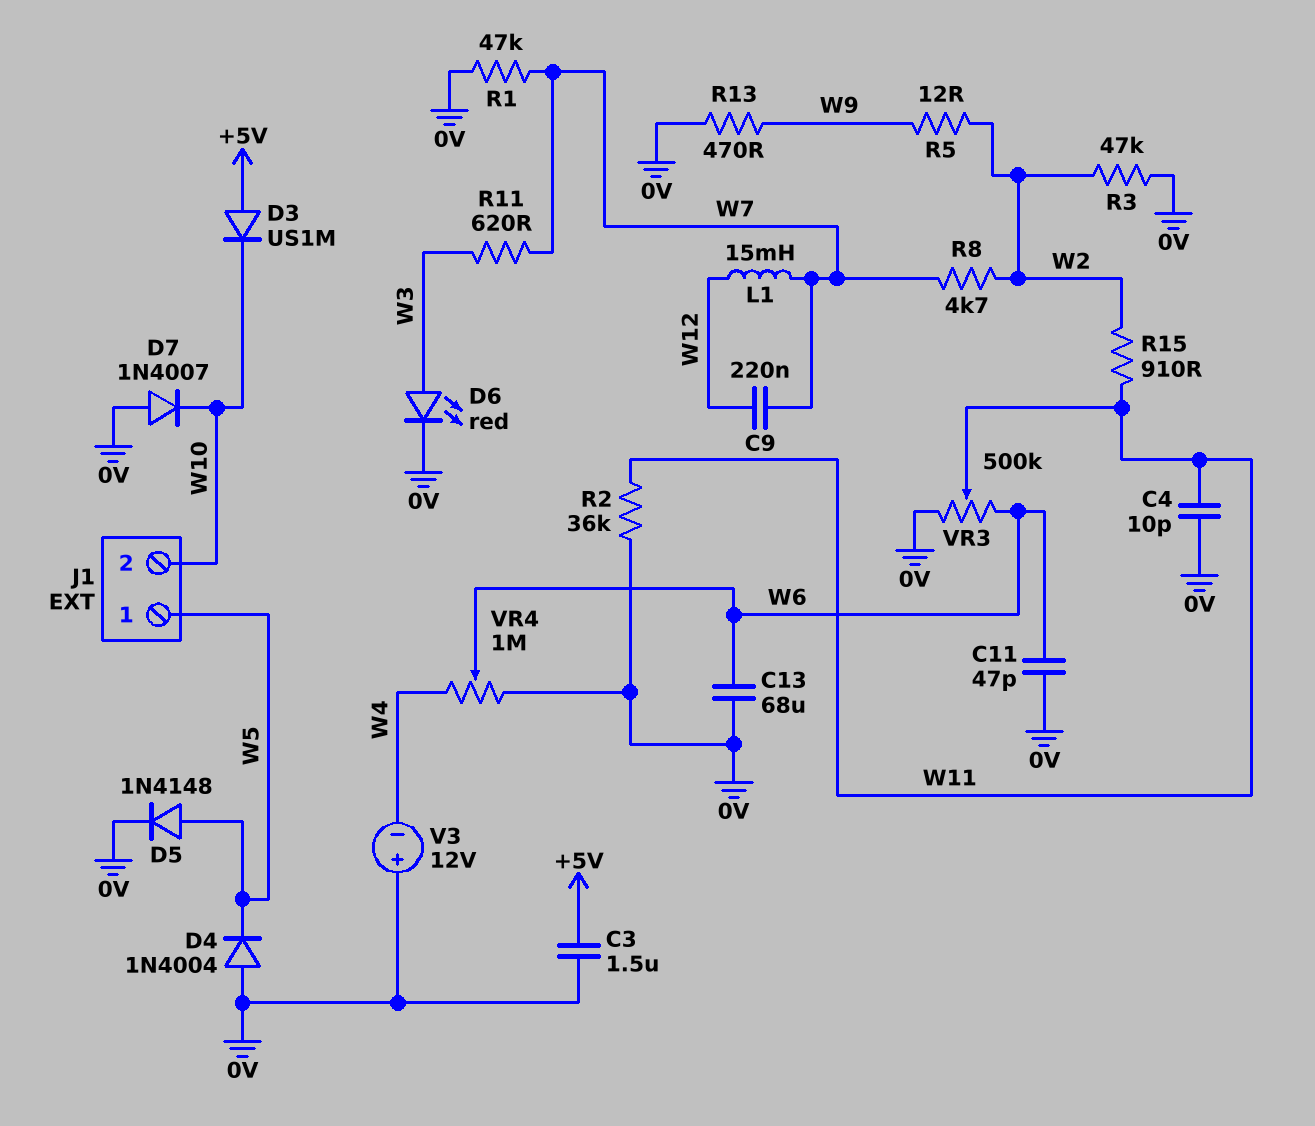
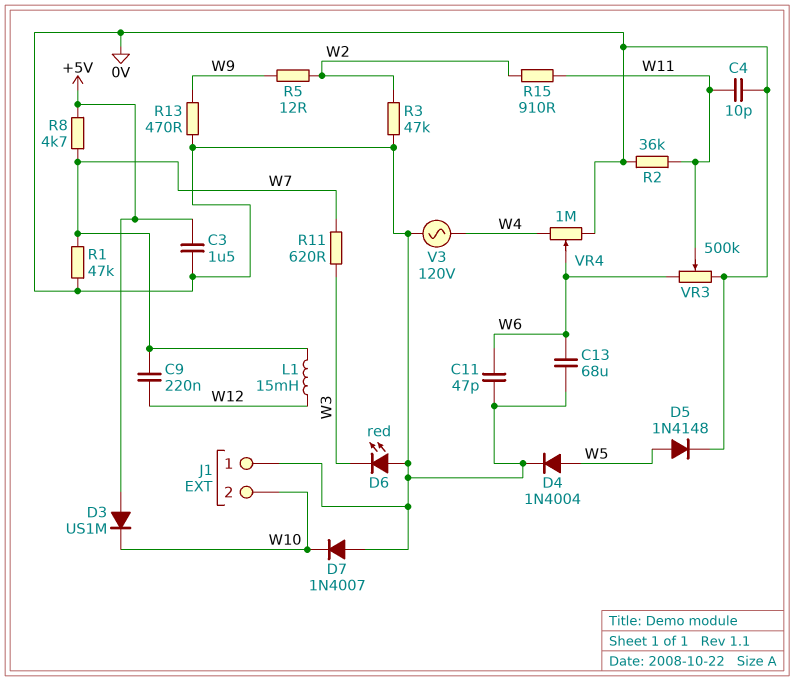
D4: diode 1N4004 (A 0V, K W5) -> diode 1N4004 (A W5, K 0V)
D6: LED red (A W3, K 0V) -> LED red (A 0V, K W3)
J1 pin 1: W5 -> 0V
R8: 4.7k (W2, W7) -> 4.7k (+5V, W7)
V3: 12V (plus 0V, minus W4) -> AC 120V (0V, W4)

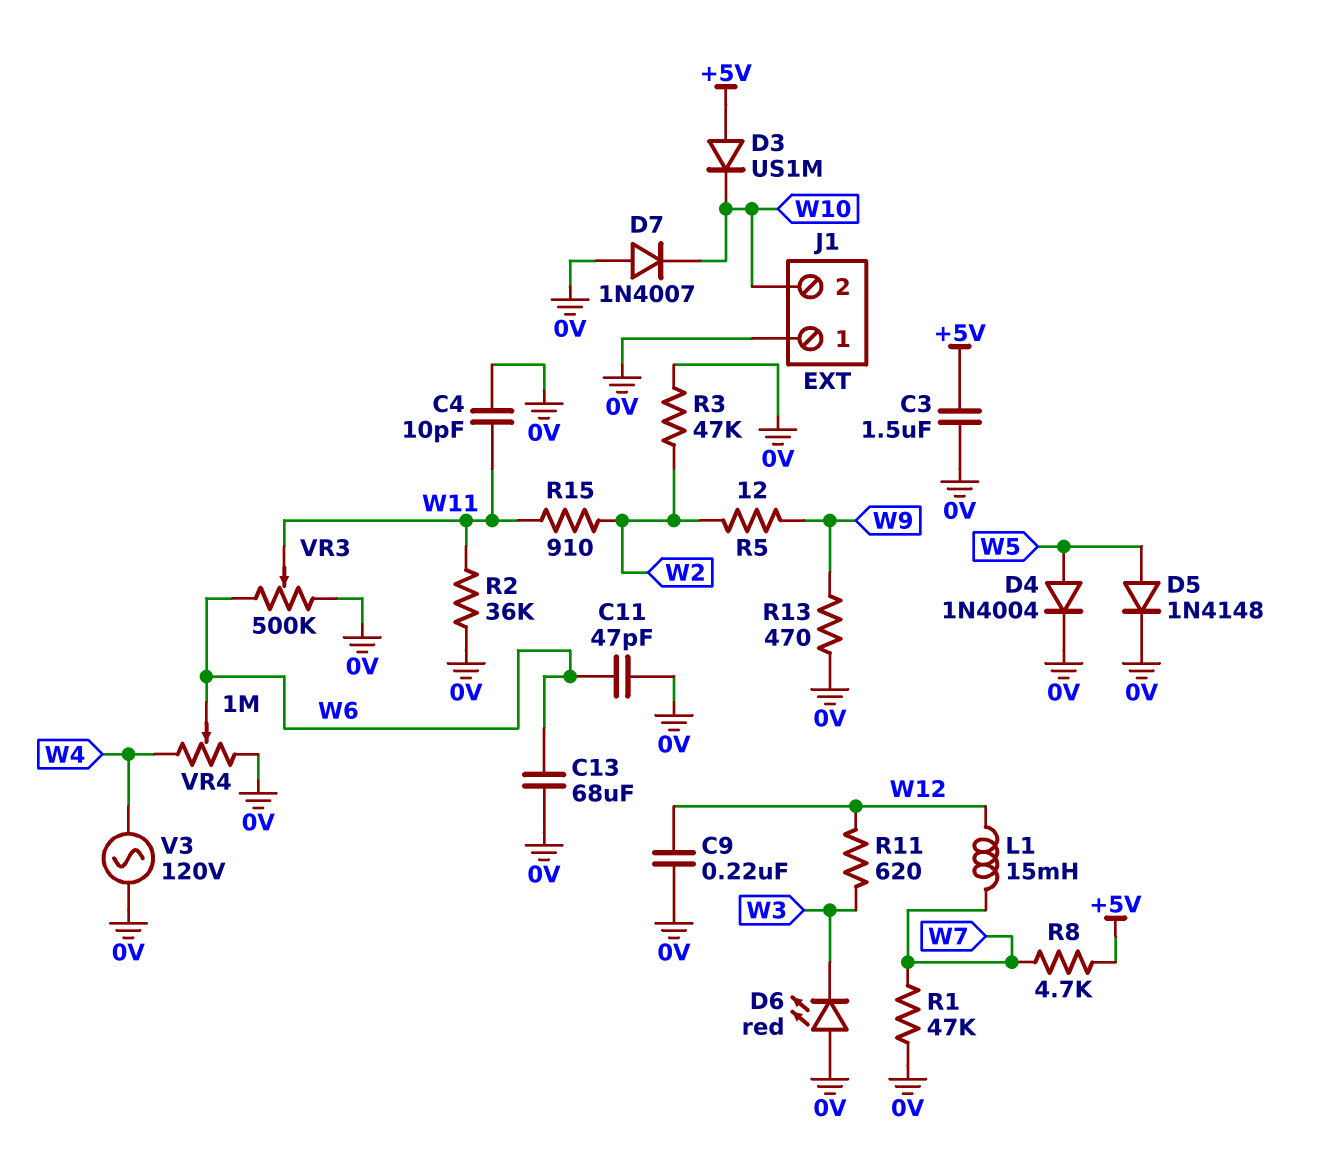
C9: 220nF (W7, W12) -> 220nF (0V, W12)
R11: 620 (W3, W7) -> 620 (W3, W12)

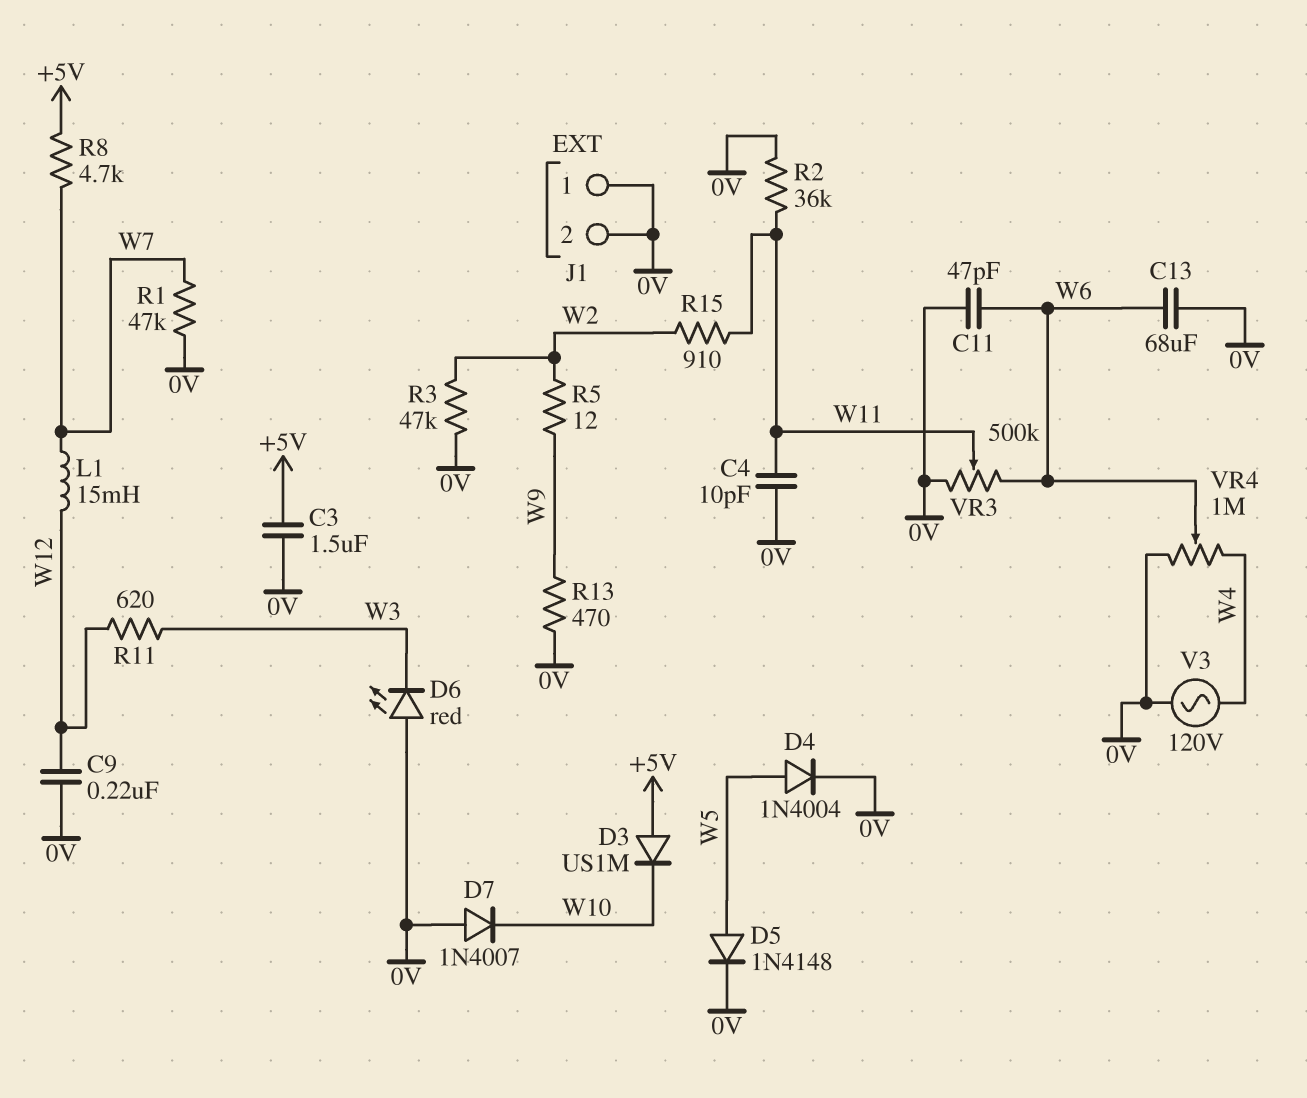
J1 pin 2: W10 -> 0V

